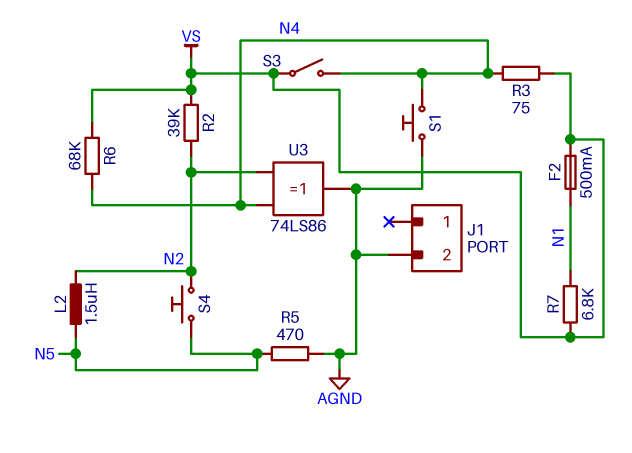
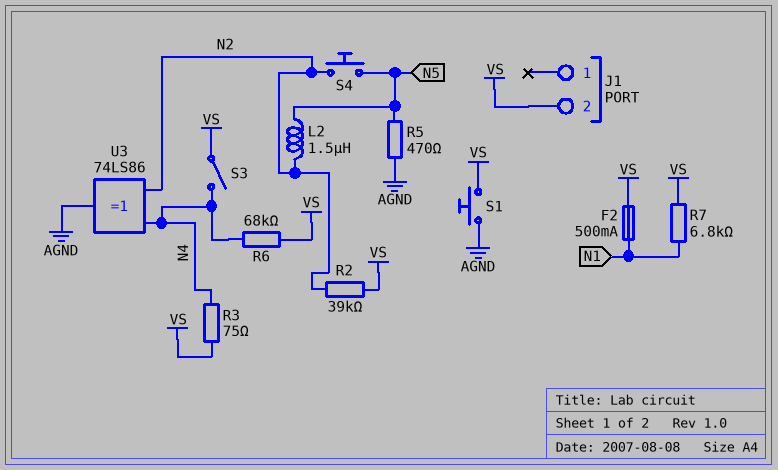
J1 pin 2: AGND -> VS
S1: button (AGND, N4) -> button (AGND, VS)

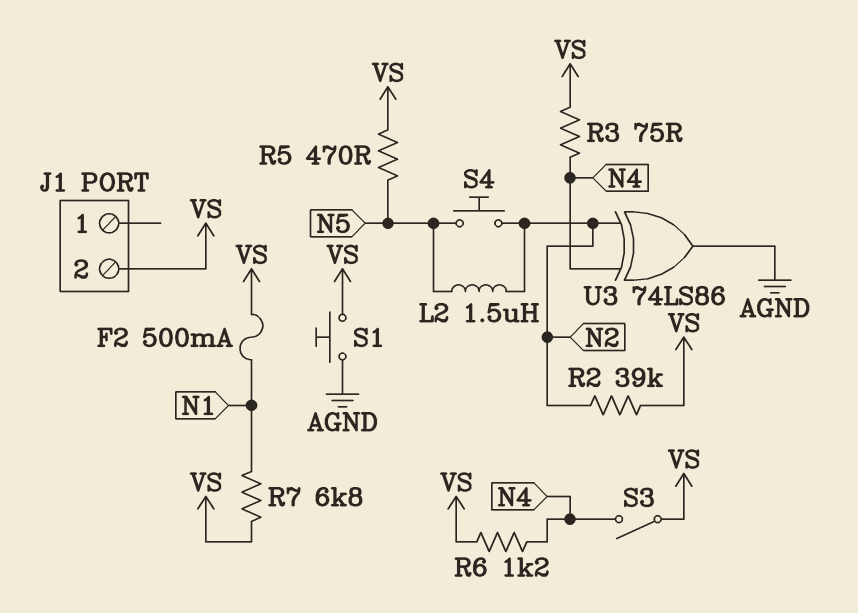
R5: 470 (AGND, N5) -> 470 (N5, VS)
R6: 68k (N4, VS) -> 1.2k (N4, VS)

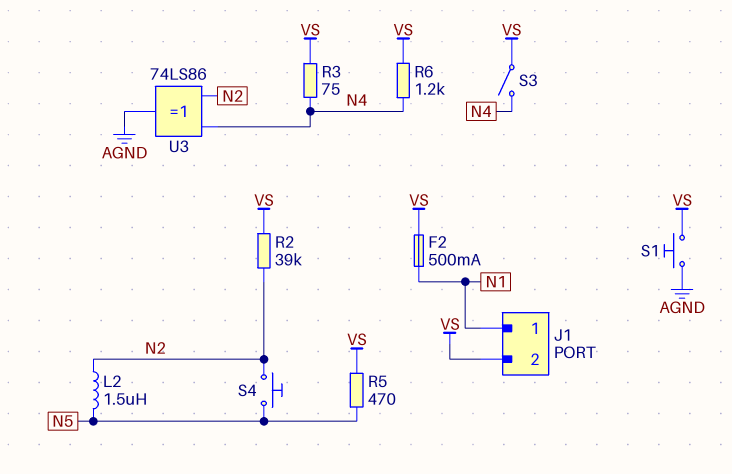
J1 pin 1: none -> N1
R7: 6.8k (N1, VS) -> none

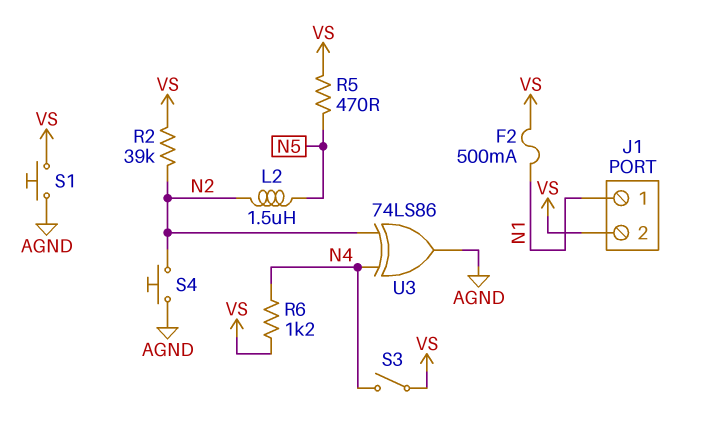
R3: 75 (N4, VS) -> none
S4: button (N2, N5) -> button (AGND, N2)

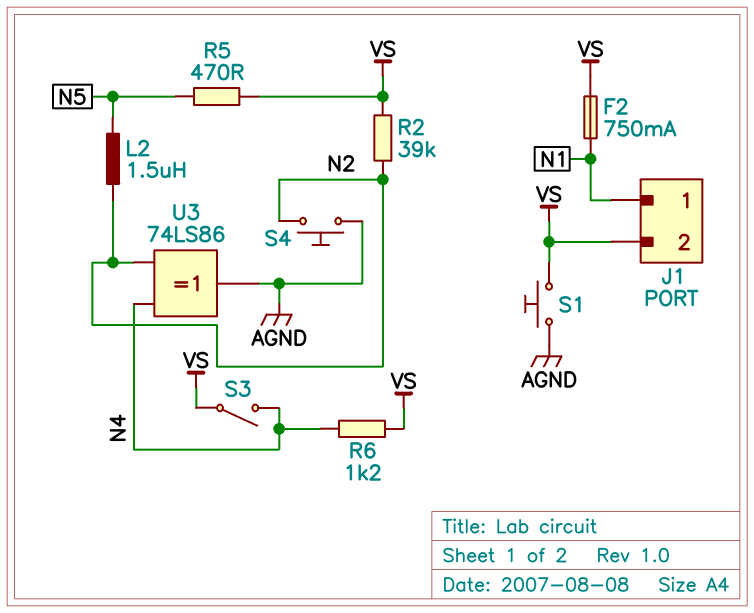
F2: 500mA (N1, VS) -> 750mA (N1, VS)

